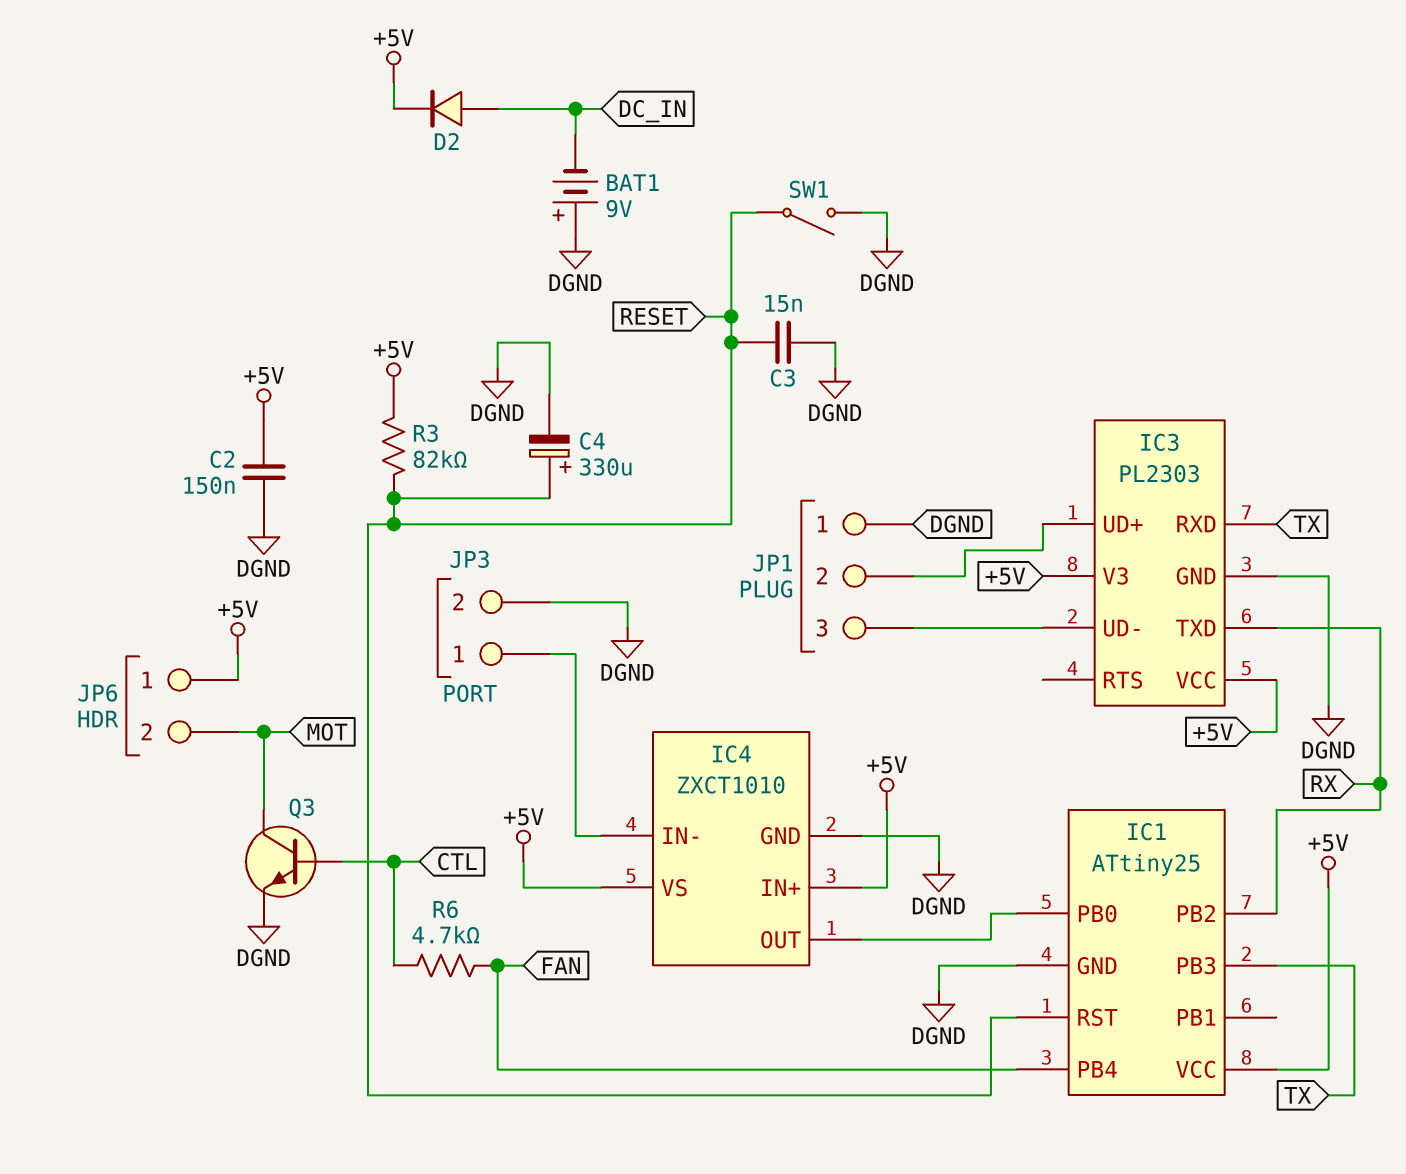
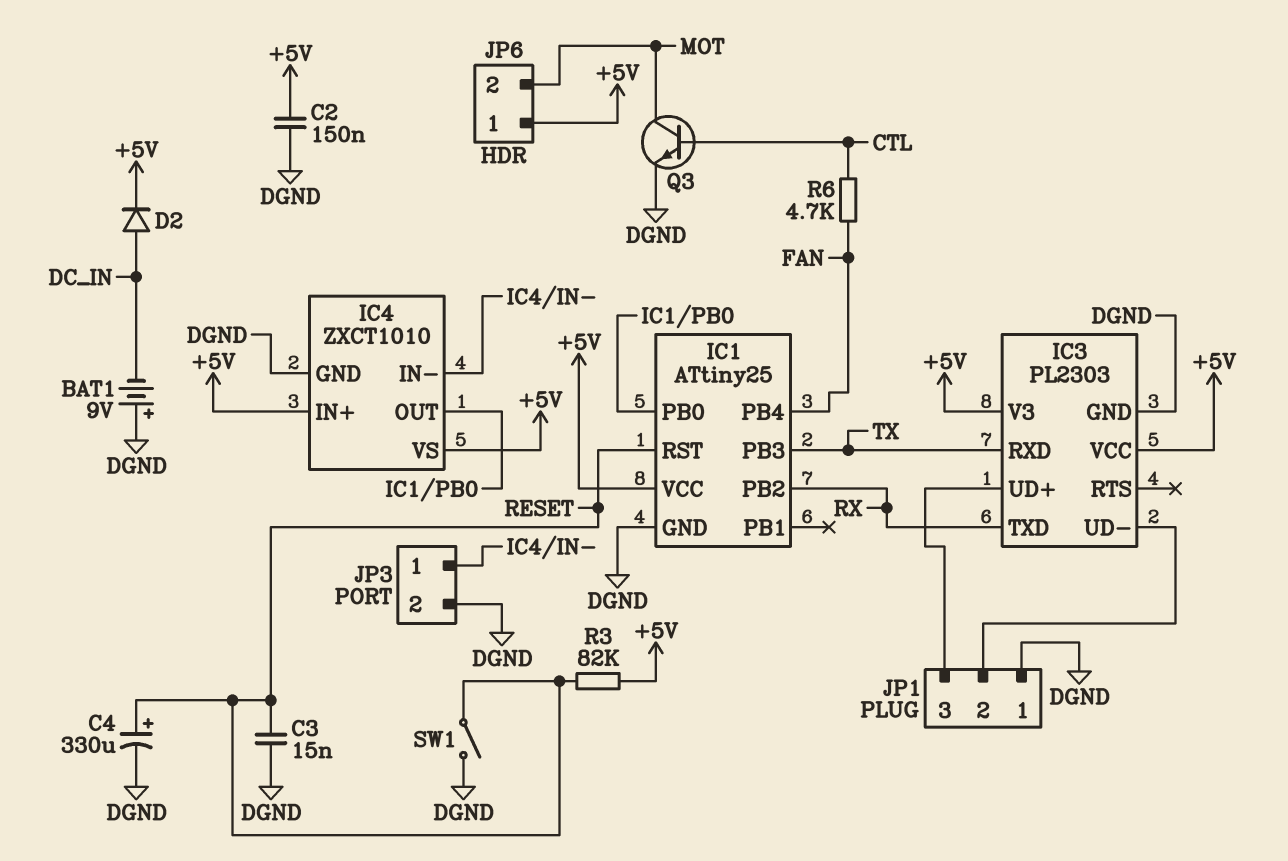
JP1 pin 2: IC3/UD+ -> IC3/UD-
JP1 pin 3: IC3/UD- -> IC3/UD+

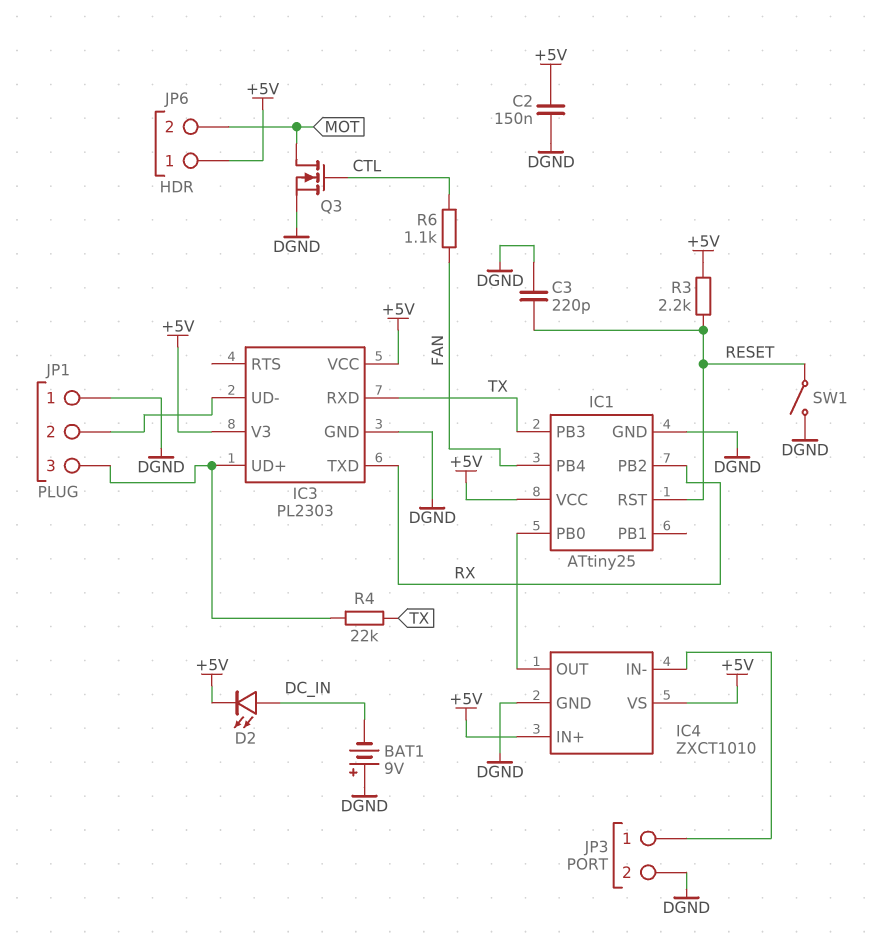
C3: 15nF (DGND, RESET) -> 220pF (DGND, RESET)
C4: 330uF (plus RESET, minus DGND) -> none
D2: diode (A DC_IN, K +5V) -> LED (A DC_IN, K +5V)
Q3: NPN (B CTL, C MOT, E DGND) -> NMOS (G CTL, D MOT, S DGND)
R3: 82k (+5V, RESET) -> 2.2k (+5V, RESET)
R4: none -> 22k (IC3/UD+, TX)
R6: 4.7k (CTL, FAN) -> 1.1k (CTL, FAN)

